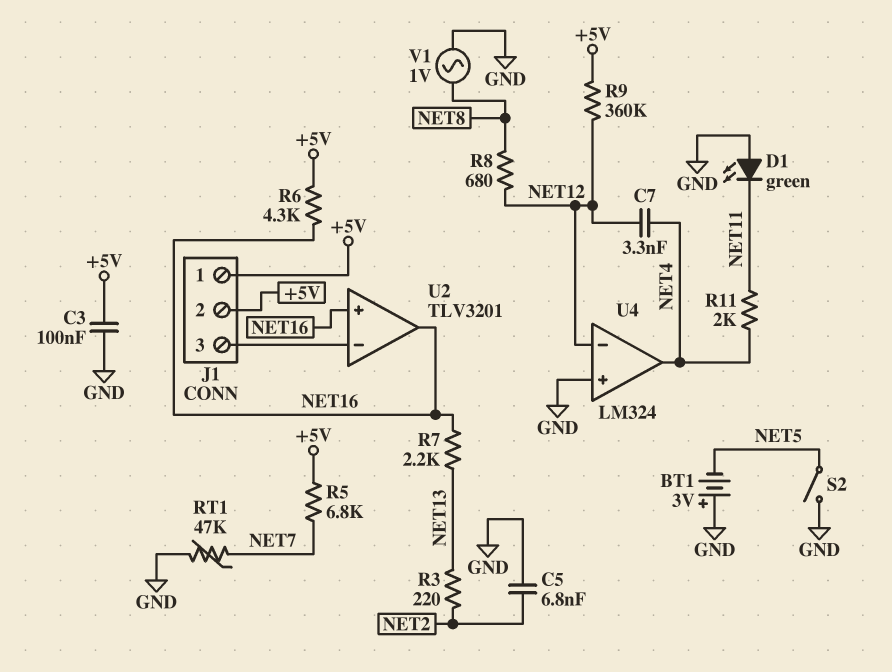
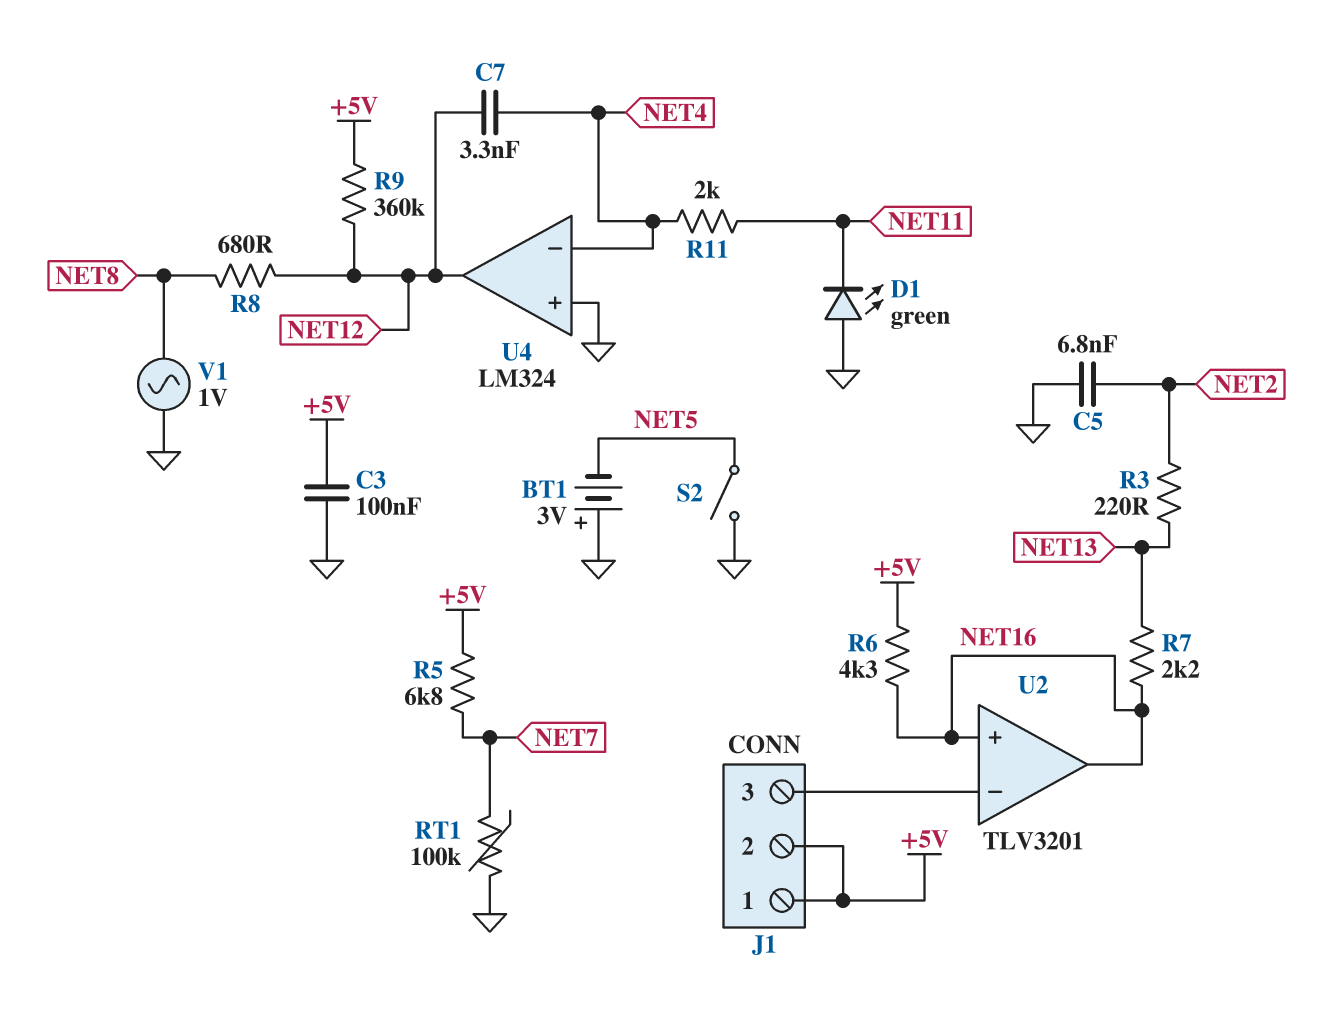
RT1: 47k (GND, NET7) -> 100k (GND, NET7)
U4 pin in-: NET12 -> NET4
U4 pin out: NET4 -> NET12

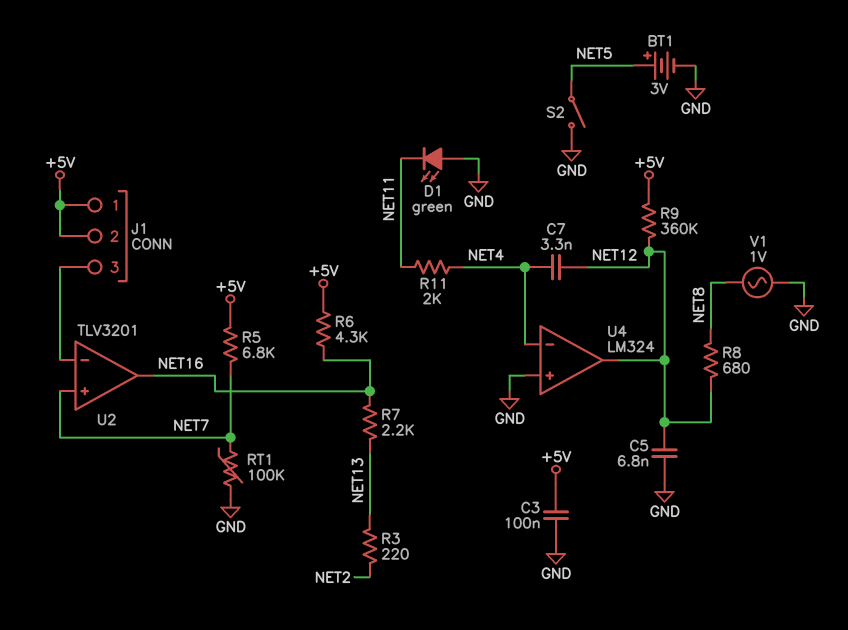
BT1: 3V (plus GND, minus NET5) -> 3V (plus NET5, minus GND)
C5: 6.8nF (GND, NET2) -> 6.8nF (GND, NET12)
U2 pin in+: NET16 -> NET7

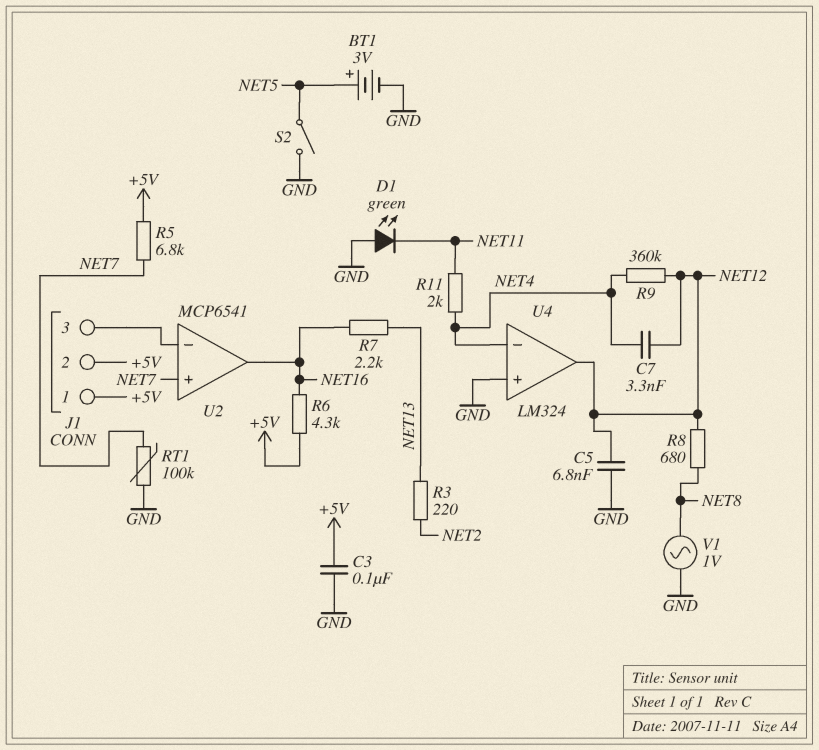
R9: 360k (+5V, NET12) -> 360k (NET4, NET12)
U2: TLV3201 -> MCP6541

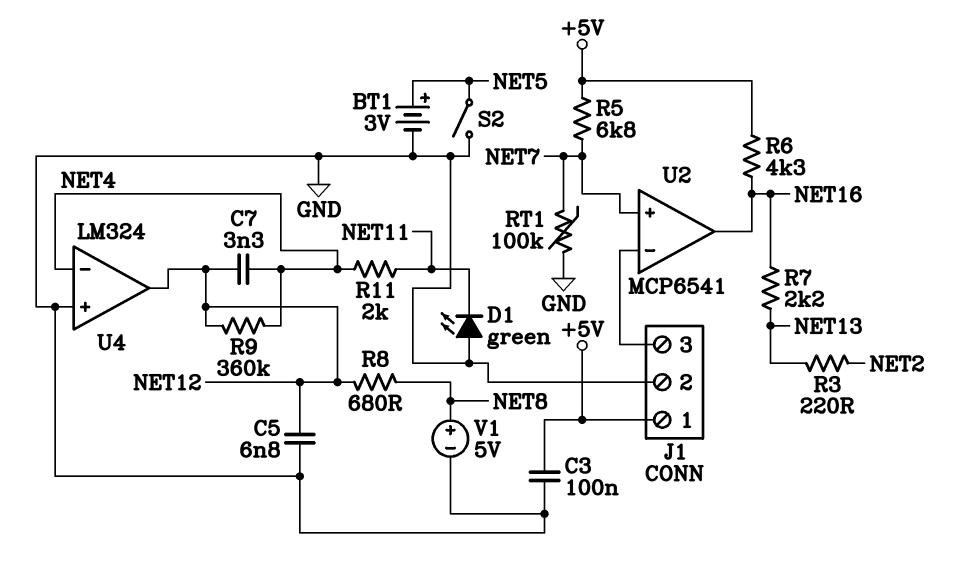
J1 pin 2: +5V -> GND
V1: AC 1V (GND, NET8) -> 5V (plus NET8, minus GND)

